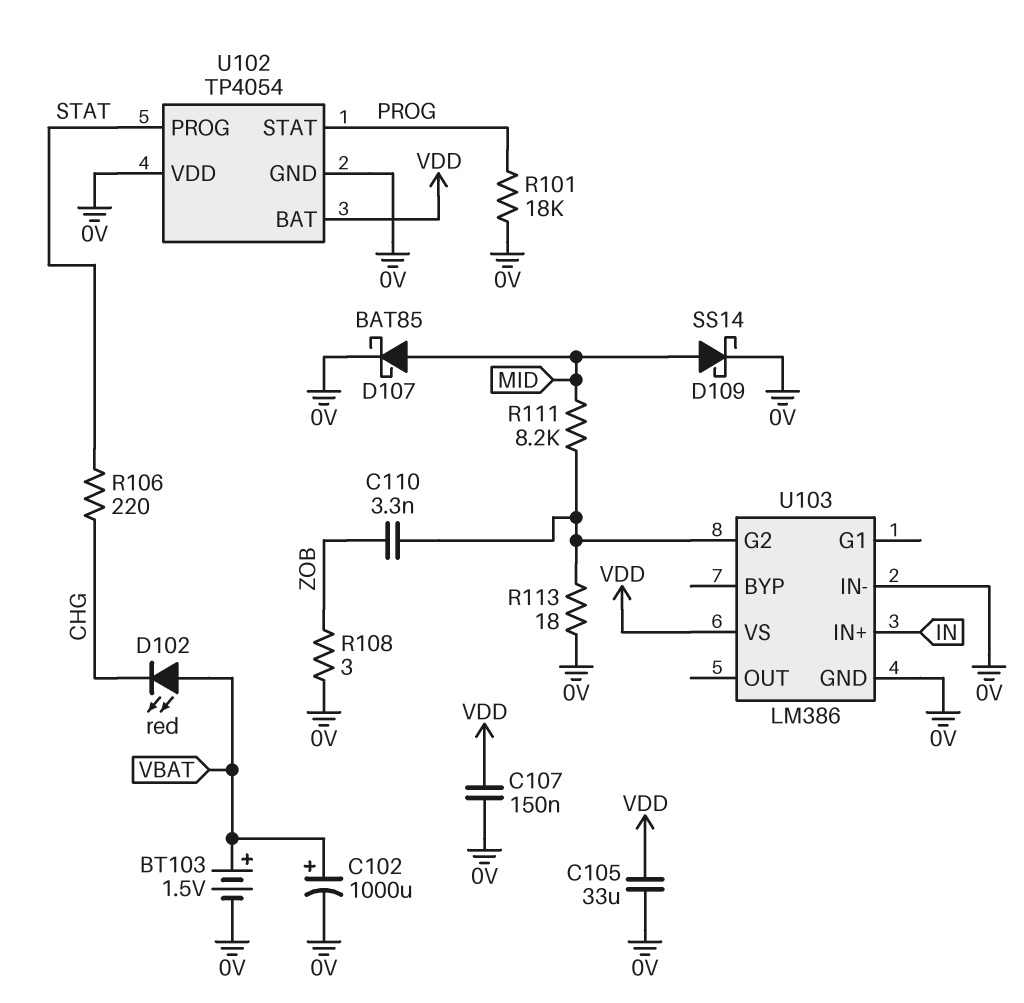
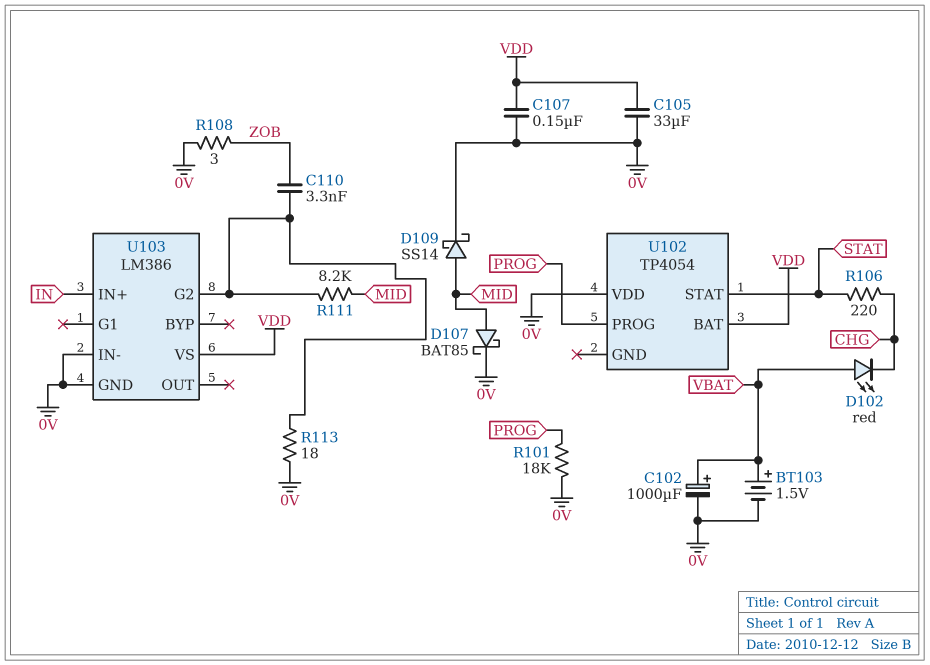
U102 pin GND: 0V -> none
U102 pin PROG: STAT -> PROG
U102 pin STAT: PROG -> STAT

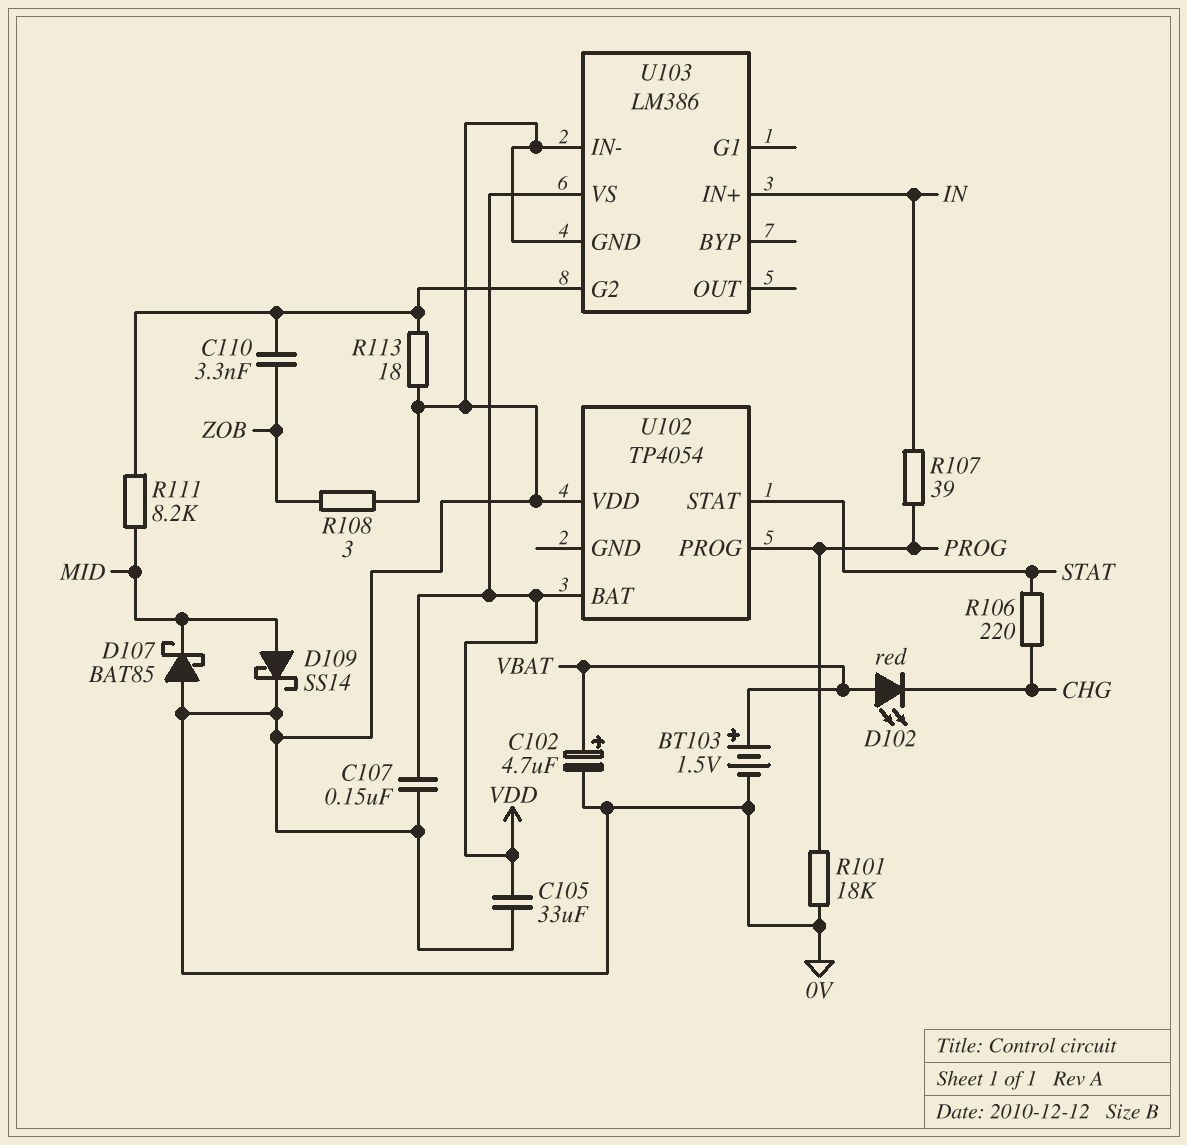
C102: 1000uF (plus VBAT, minus 0V) -> 4.7uF (plus VBAT, minus 0V)
D107: schottky BAT85 (A MID, K 0V) -> schottky BAT85 (A 0V, K MID)
R107: none -> 39 (IN, PROG)

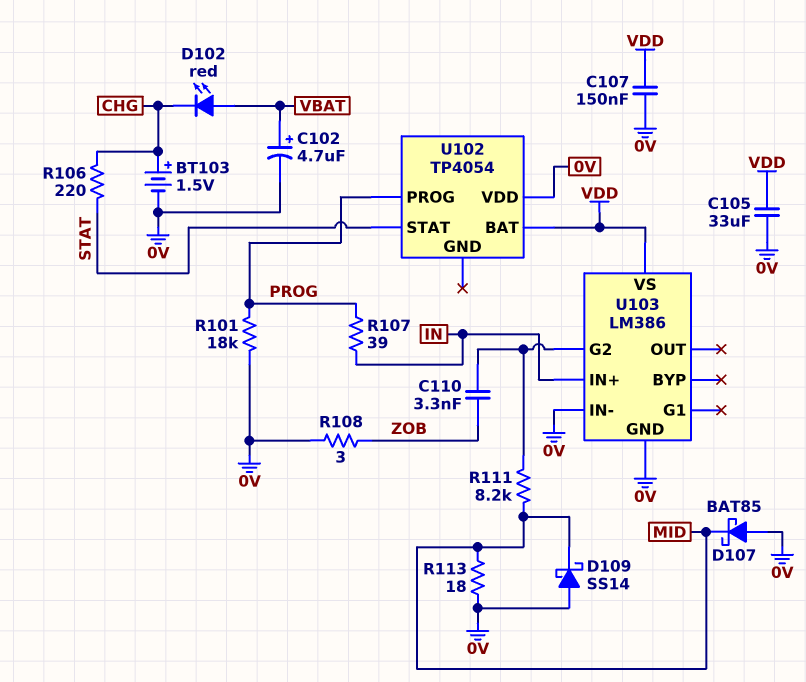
BT103: 1.5V (plus VBAT, minus 0V) -> 1.5V (plus CHG, minus 0V)
D109: schottky SS14 (A MID, K 0V) -> schottky SS14 (A 0V, K MID)
R113: 18 (0V, U103/G2) -> 18 (0V, MID)

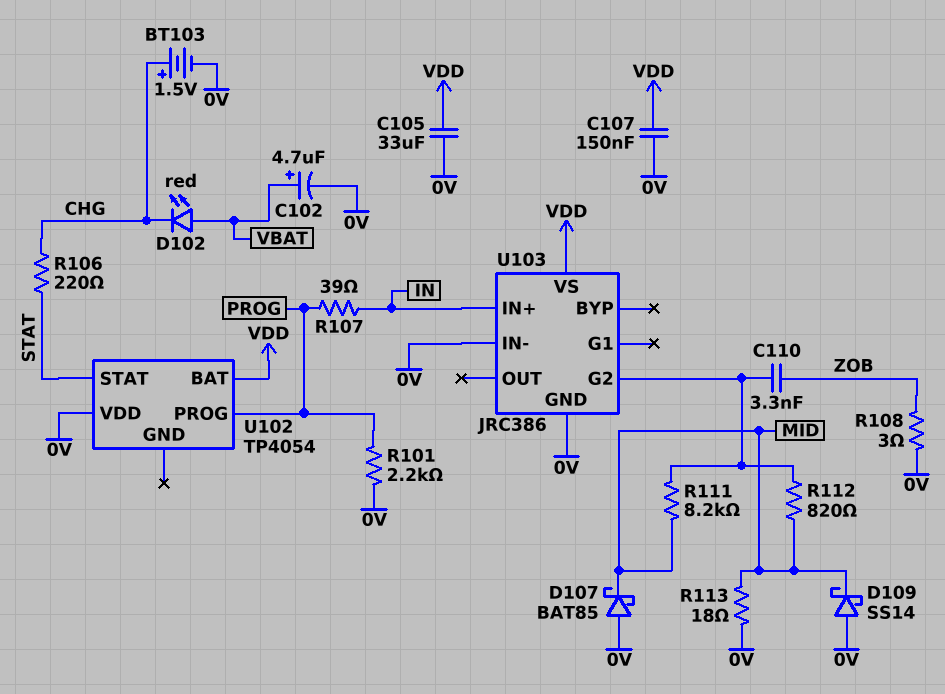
R101: 18k (0V, PROG) -> 2.2k (0V, PROG)
R112: none -> 820 (MID, U103/G2)
U103: LM386 -> JRC386

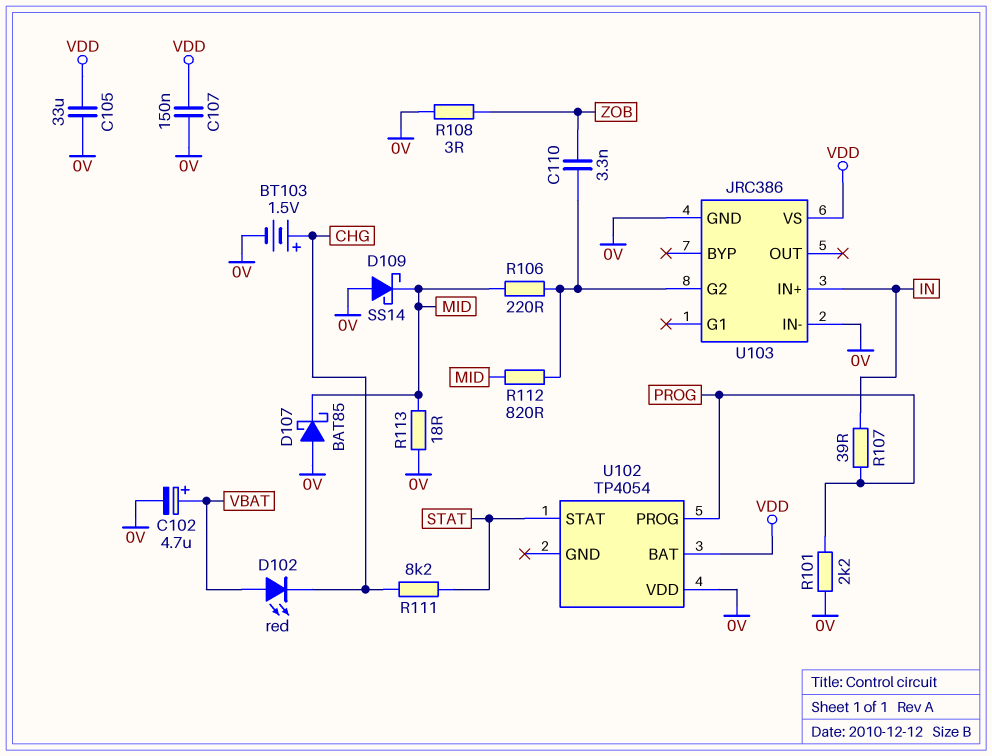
R106: 220 (CHG, STAT) -> 220 (MID, U103/G2)
R111: 8.2k (MID, U103/G2) -> 8.2k (CHG, STAT)

